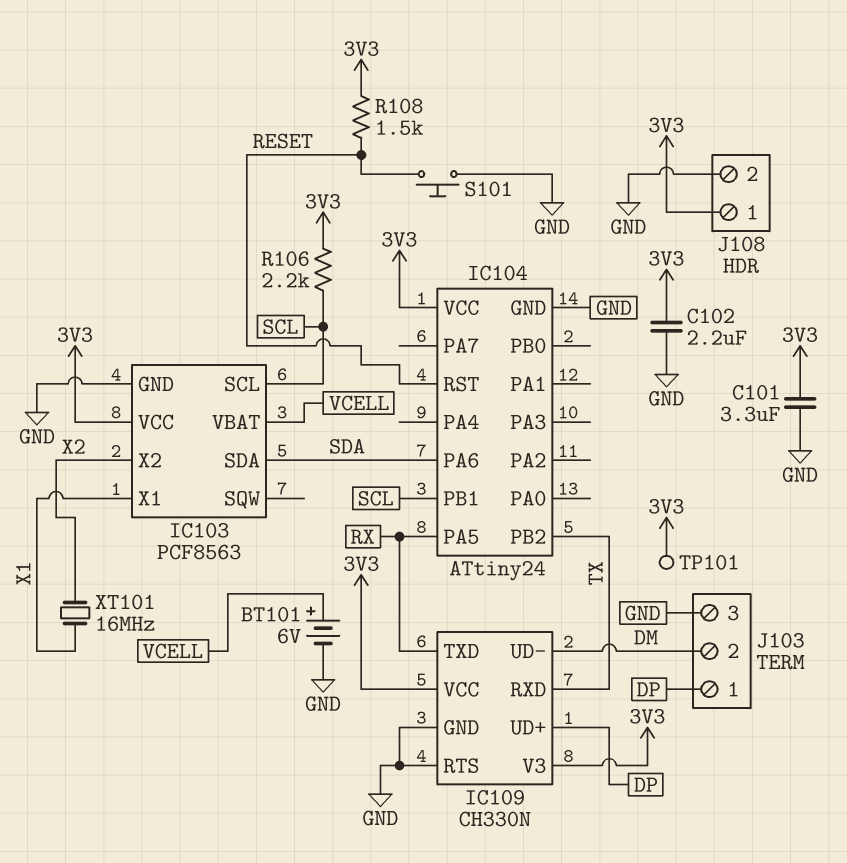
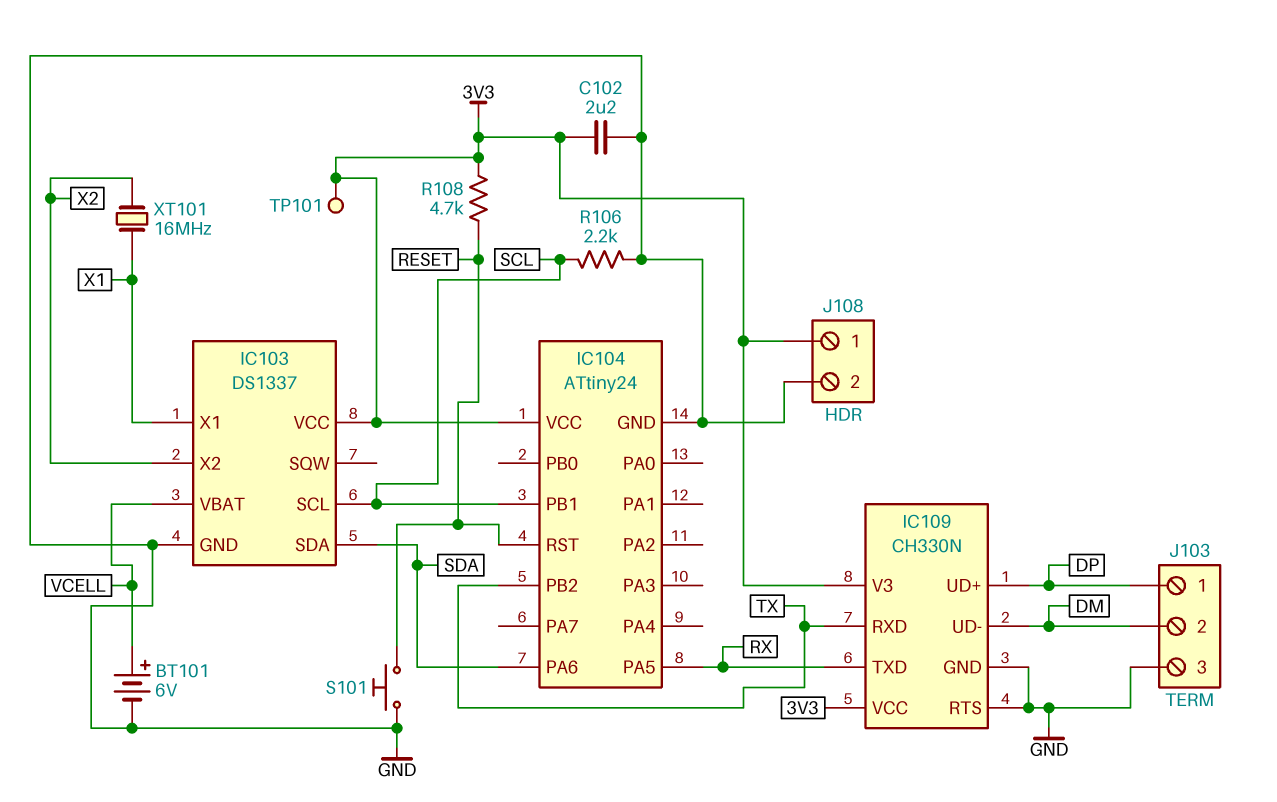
C101: 3.3uF (3V3, GND) -> none
IC103: PCF8563 -> DS1337
R106: 2.2k (3V3, SCL) -> 2.2k (GND, SCL)
R108: 1.5k (3V3, RESET) -> 4.7k (3V3, RESET)

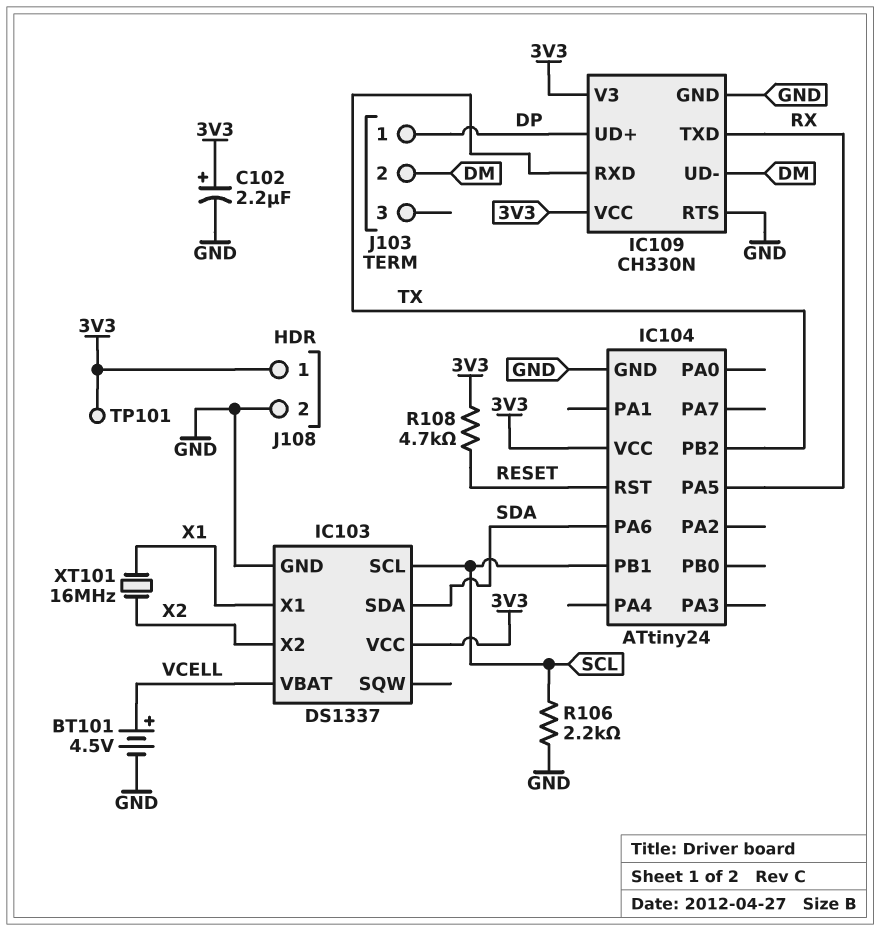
BT101: 6V (plus VCELL, minus GND) -> 4.5V (plus VCELL, minus GND)
C102: 2.2uF (3V3, GND) -> 2.2uF (plus 3V3, minus GND)
J103 pin 3: GND -> none
S101: button (GND, RESET) -> none

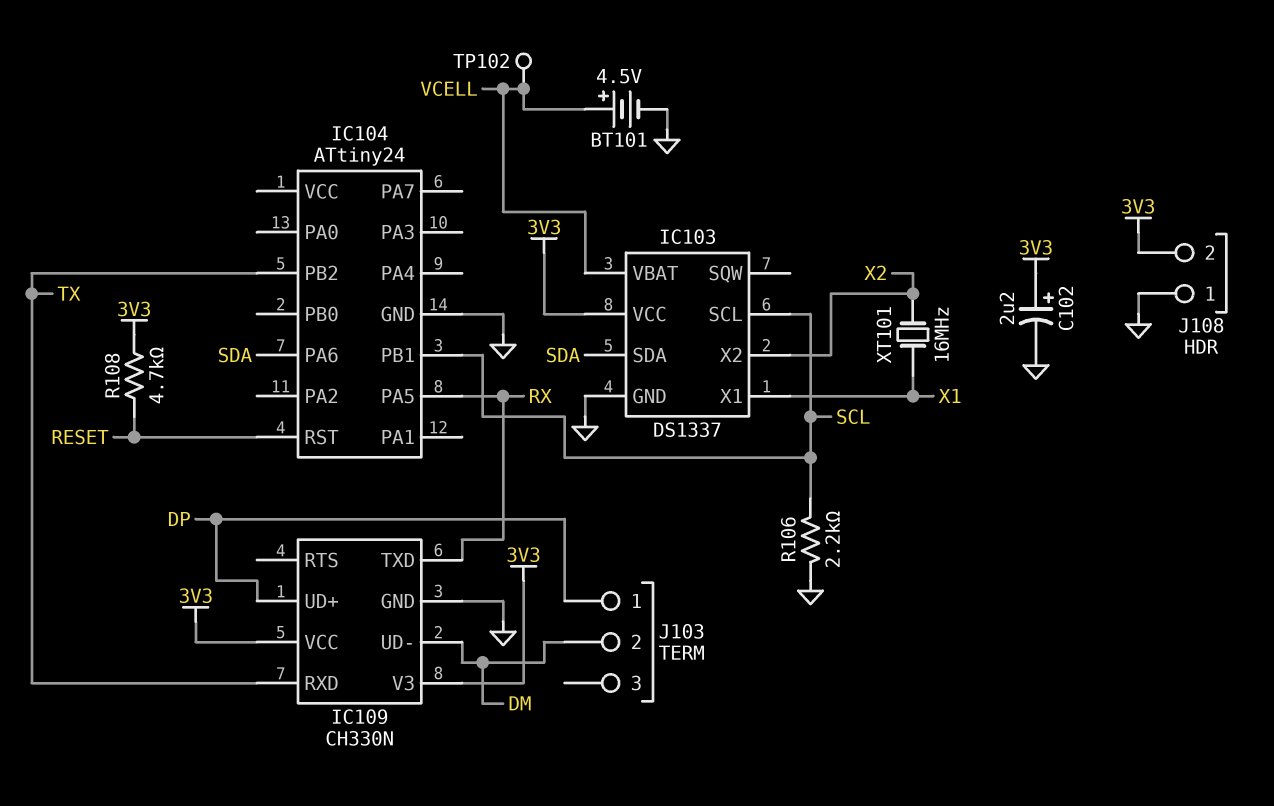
IC104 pin VCC: 3V3 -> none
IC109 pin RTS: GND -> none
J108 pin 1: 3V3 -> GND
J108 pin 2: GND -> 3V3
TP101: test point (3V3) -> none
TP102: none -> test point (VCELL)

